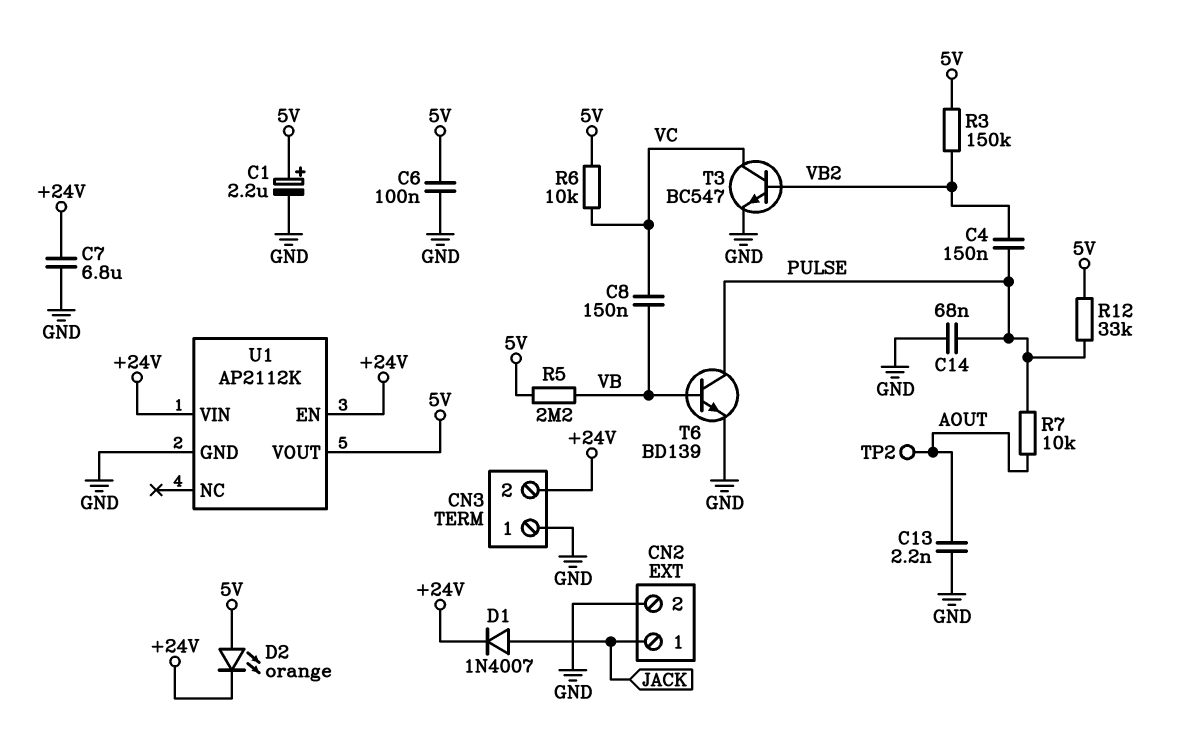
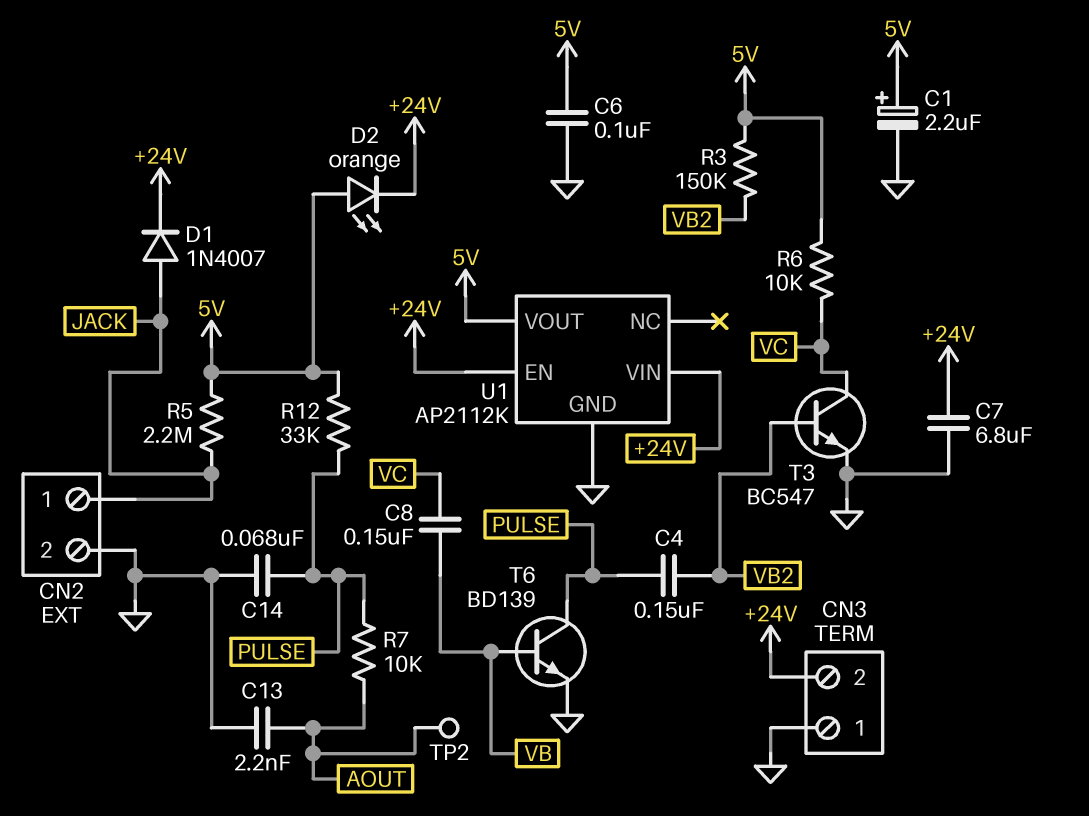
R5: 2.2M (5V, VB) -> 2.2M (5V, JACK)

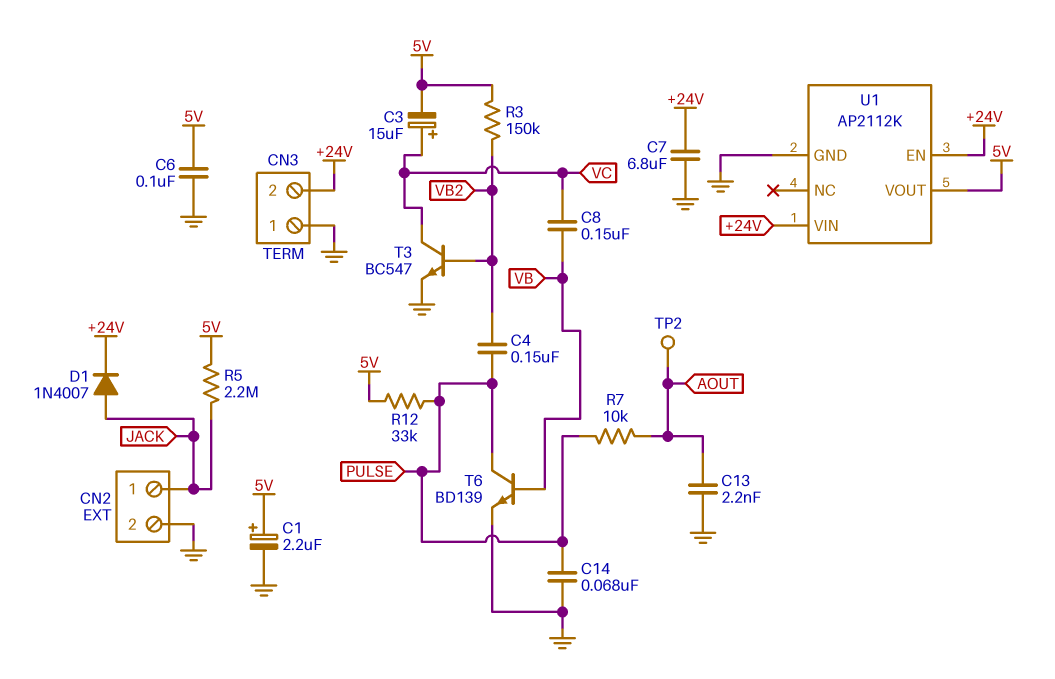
C3: none -> 15uF (plus VC, minus 5V)
D2: LED orange (A 5V, K +24V) -> none
R6: 10k (5V, VC) -> none

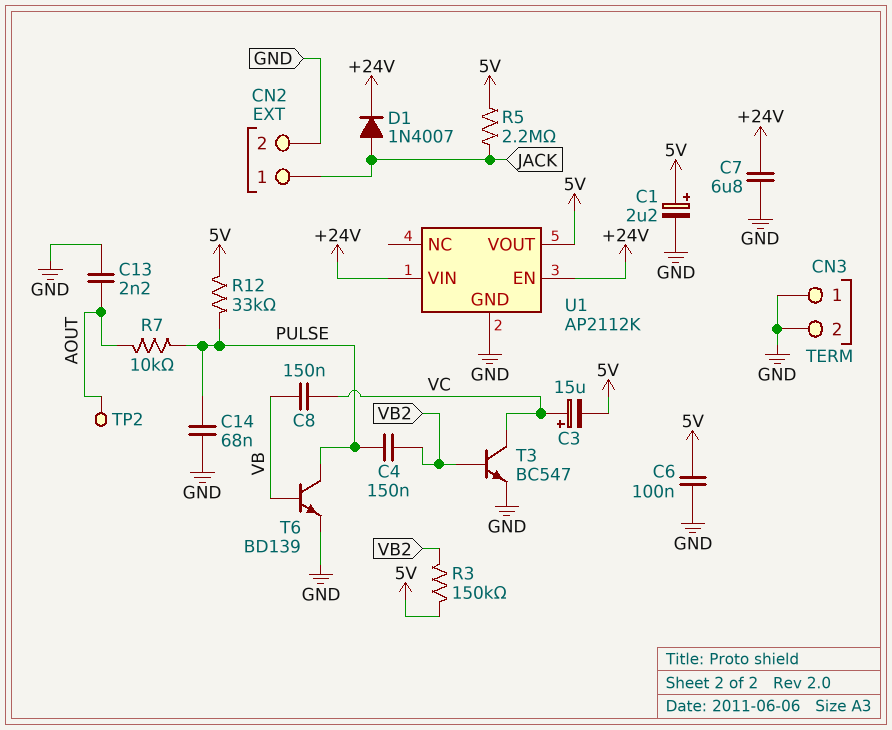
CN3 pin 2: +24V -> GND

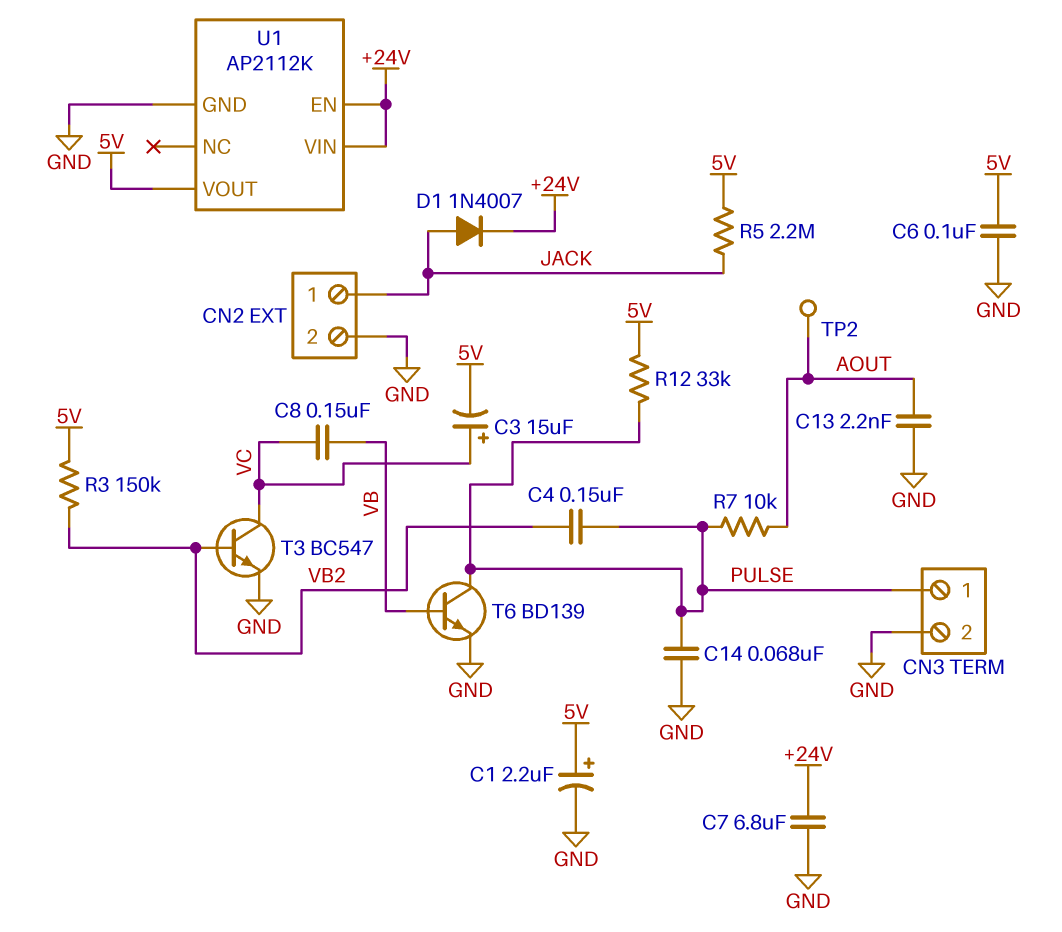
CN3 pin 1: GND -> PULSE

